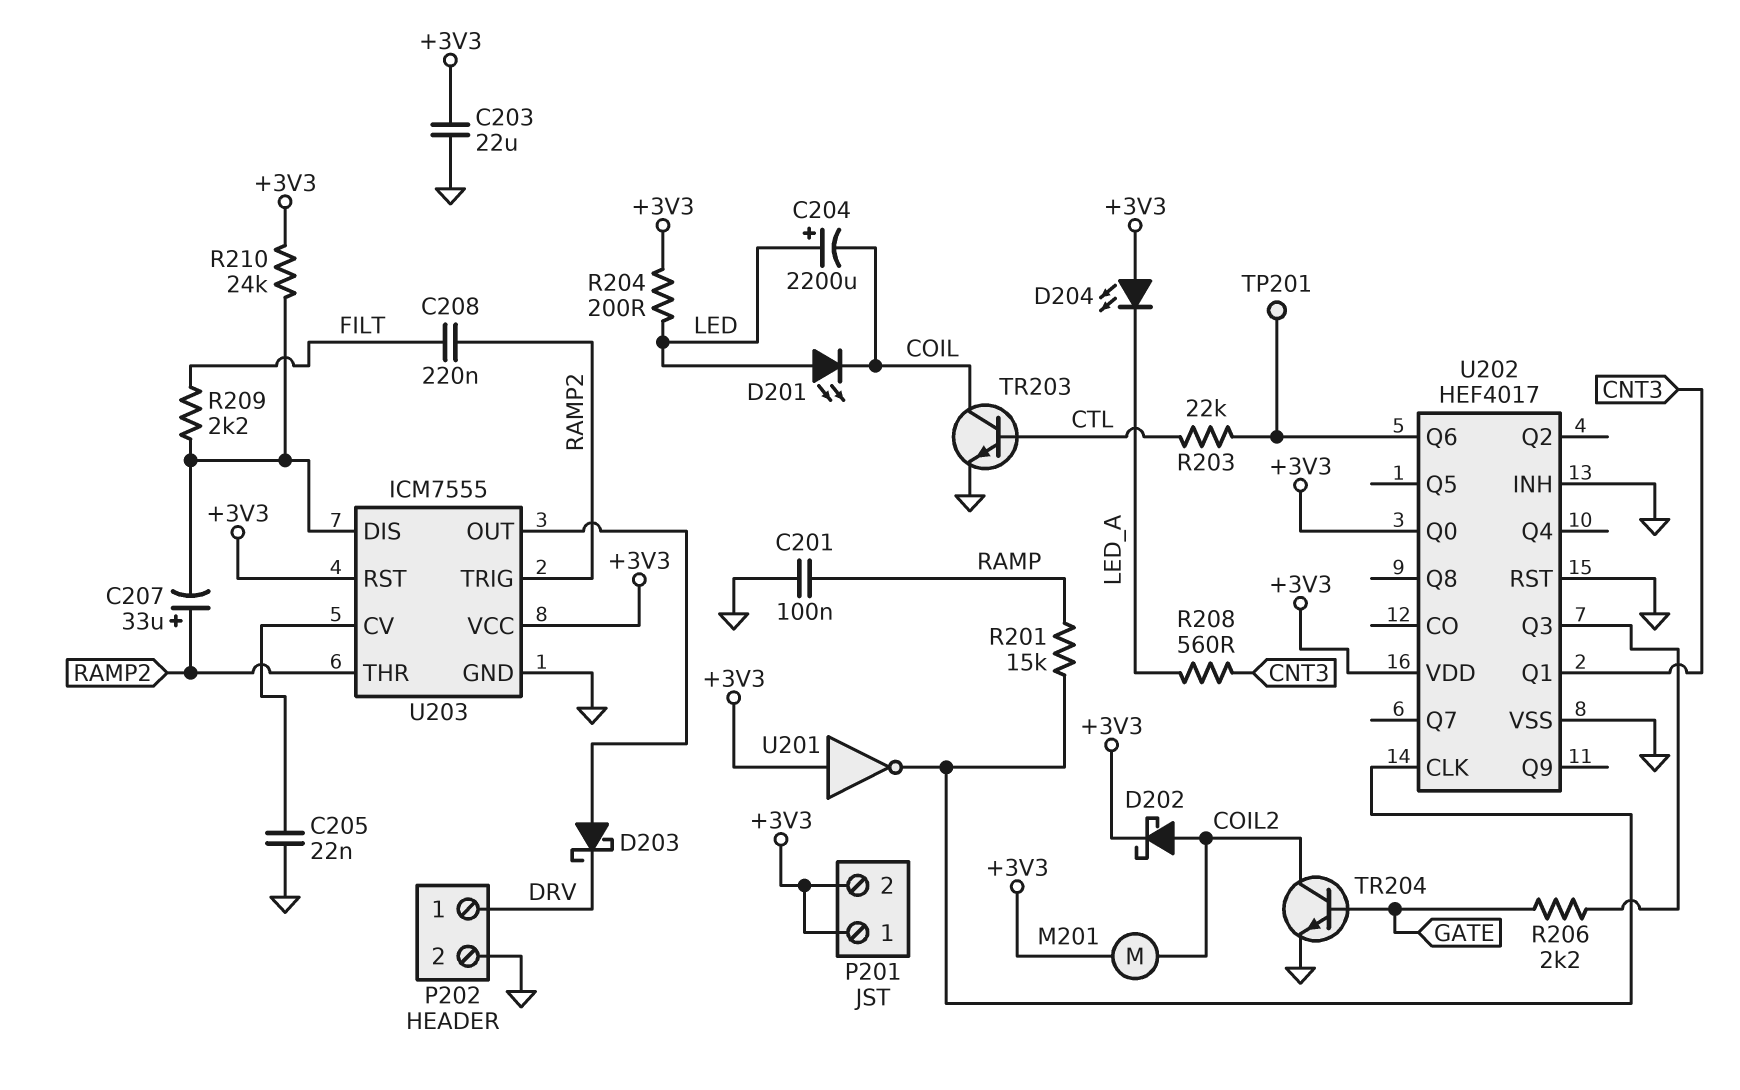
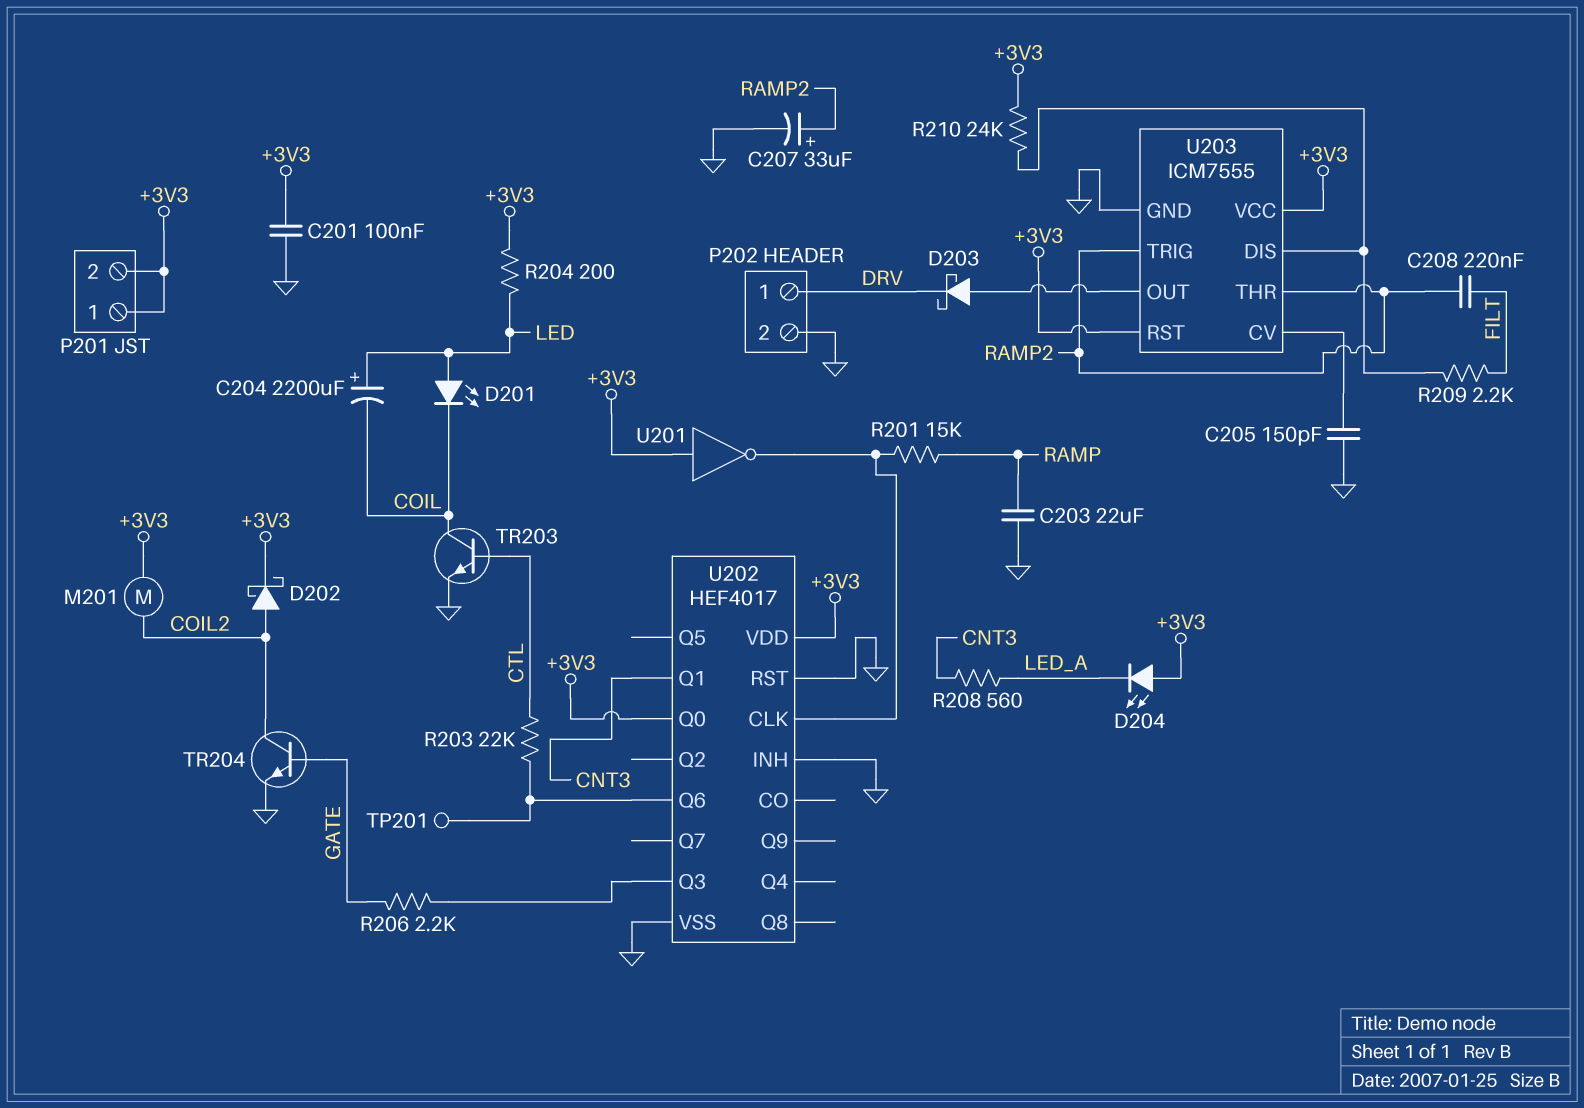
C201: 100nF (GND, RAMP) -> 100nF (+3V3, GND)
C203: 22uF (+3V3, GND) -> 22uF (GND, RAMP)
C205: 22nF (GND, U203/CV) -> 150pF (GND, U203/CV)
C207: 33uF (plus RAMP2, minus U203/DIS) -> 33uF (plus RAMP2, minus GND)

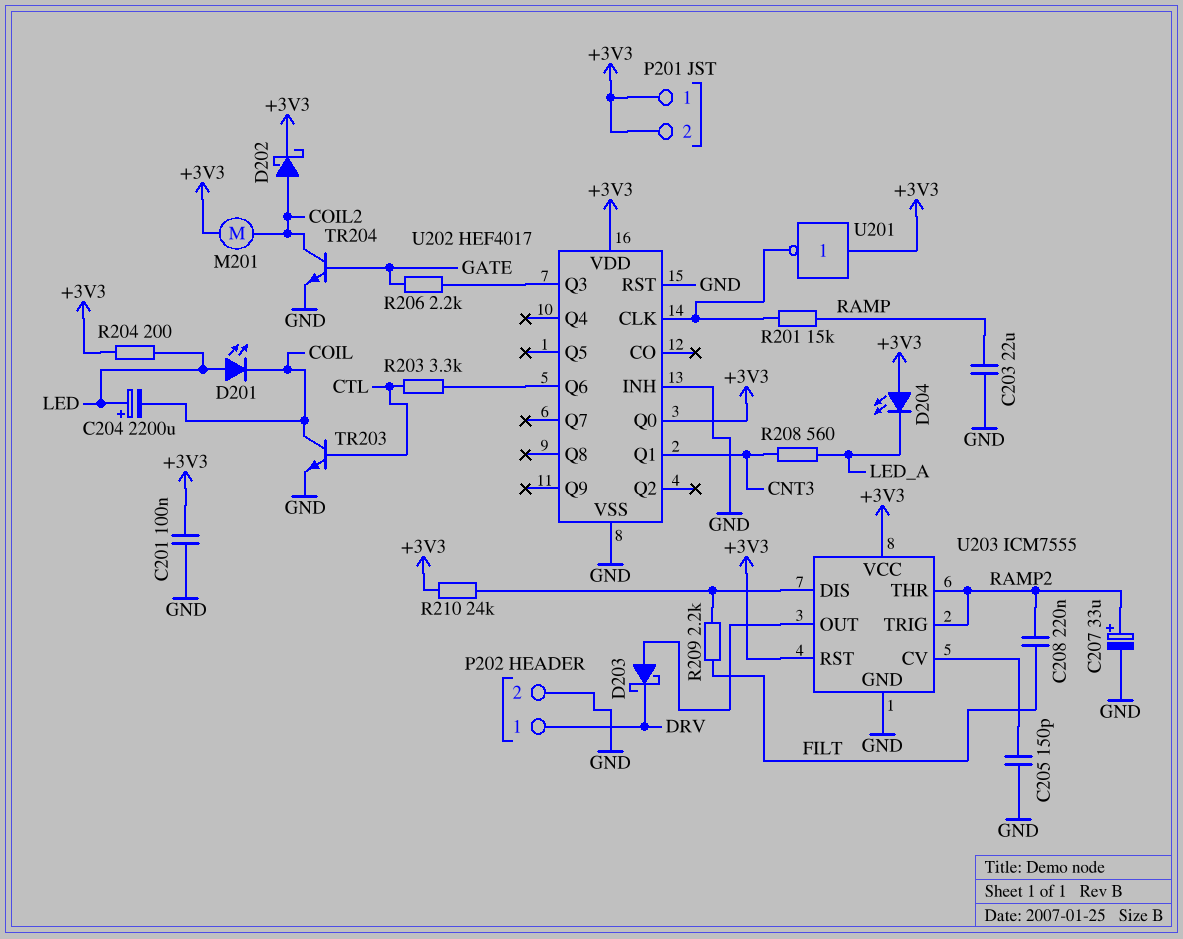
R203: 22k (CTL, U202/Q6) -> 3.3k (CTL, U202/Q6)
TP201: test point (U202/Q6) -> none

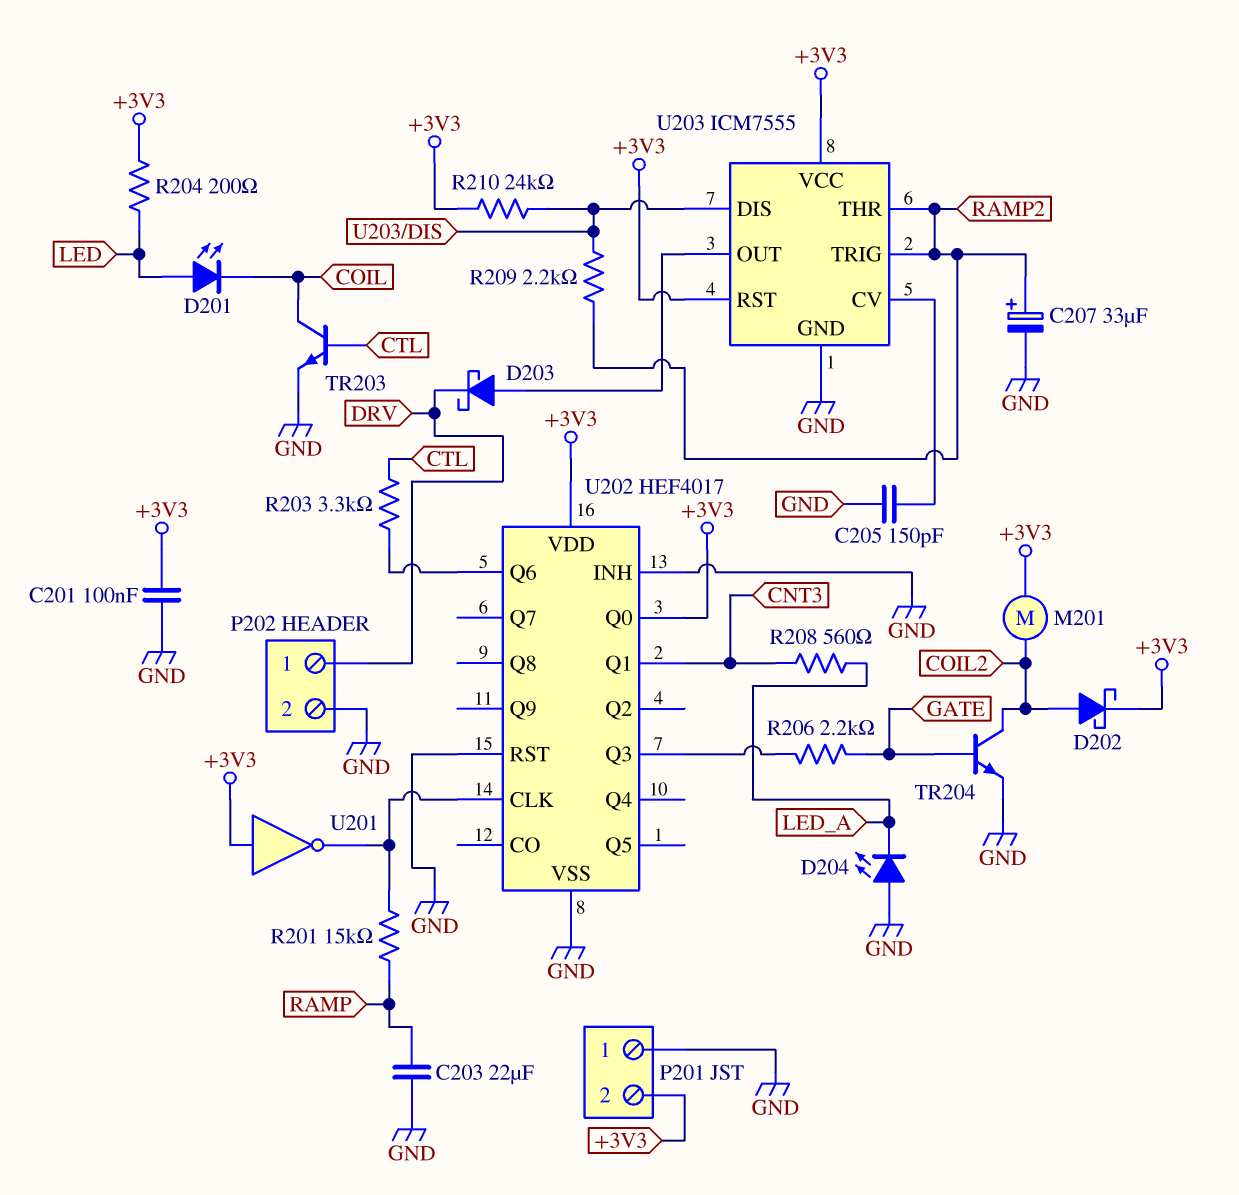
C204: 2200uF (plus LED, minus COIL) -> none
C208: 220nF (FILT, RAMP2) -> none
D204: LED (A +3V3, K LED_A) -> LED (A GND, K LED_A)
P201 pin 1: +3V3 -> GND
R209: 2.2k (FILT, U203/DIS) -> 2.2k (RAMP2, U203/DIS)

